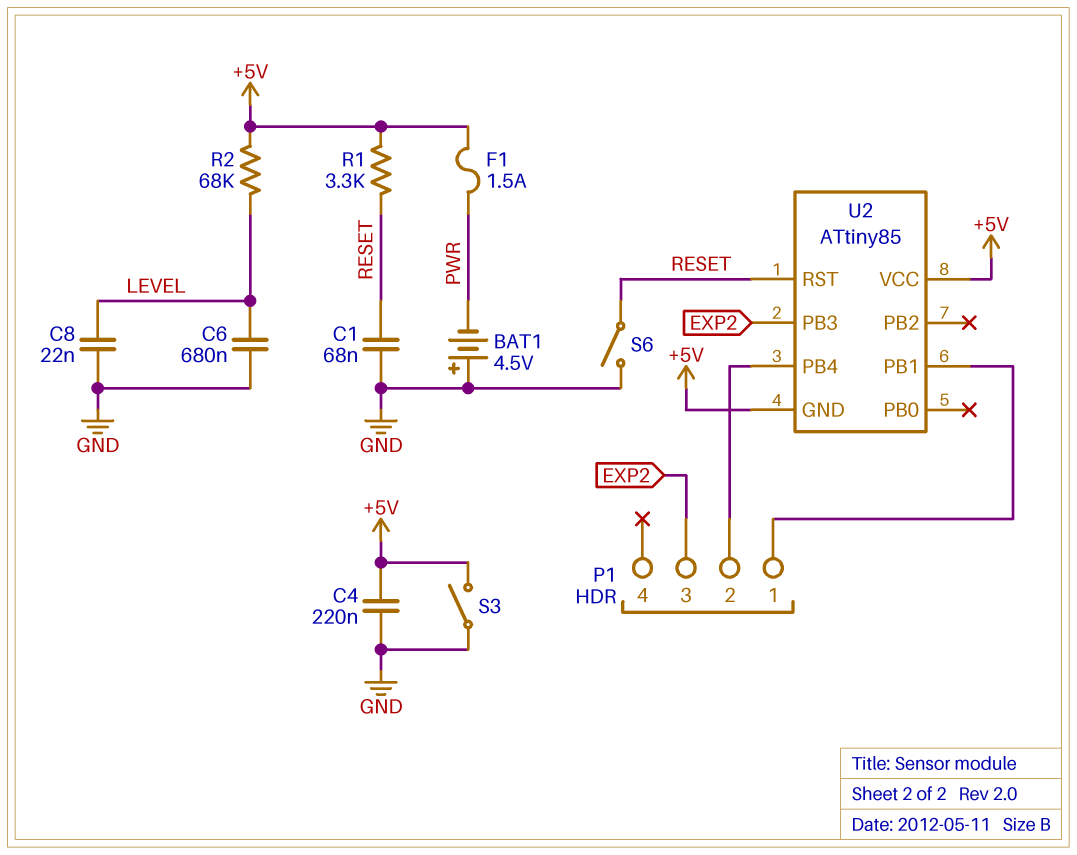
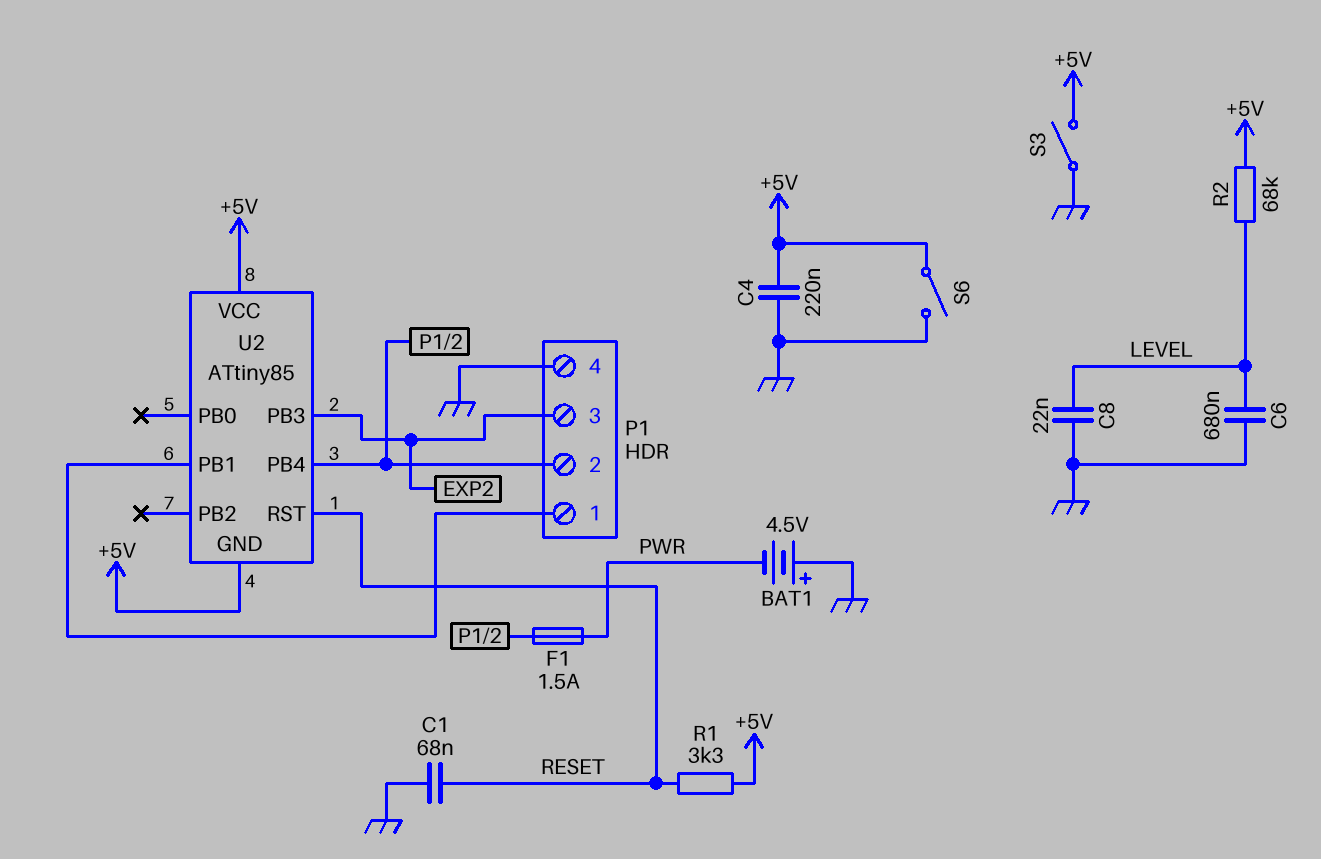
F1: 1.5A (+5V, PWR) -> 1.5A (P1/2, PWR)
P1 pin 4: none -> GND
S6: switch (GND, RESET) -> switch (+5V, GND)

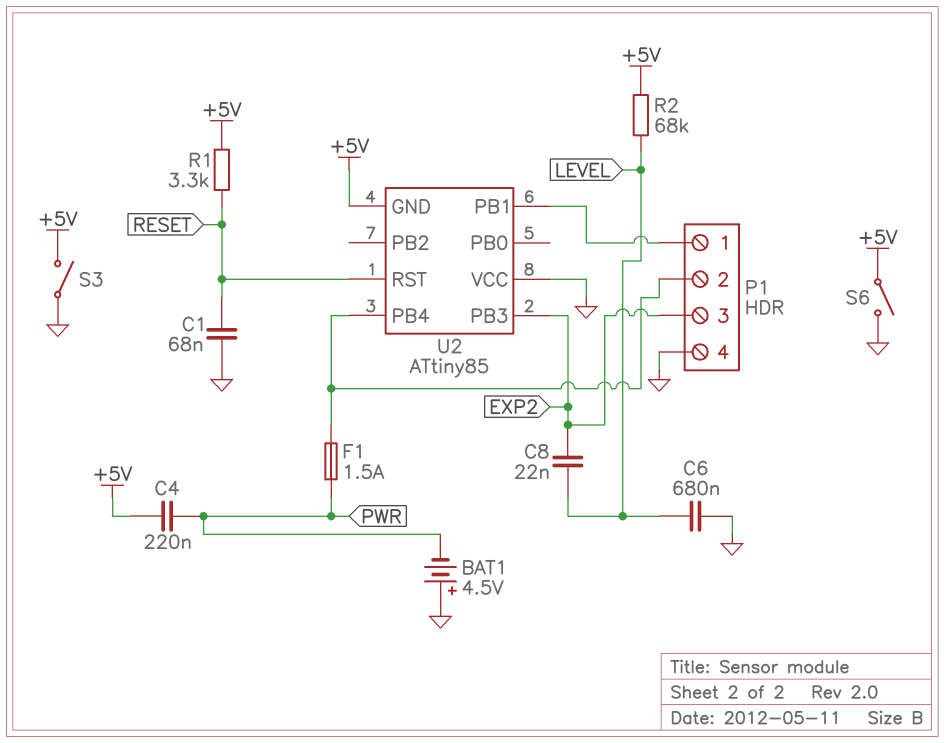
C4: 220nF (+5V, GND) -> 220nF (+5V, PWR)
C8: 22nF (GND, LEVEL) -> 22nF (EXP2, LEVEL)
U2 pin VCC: +5V -> GND

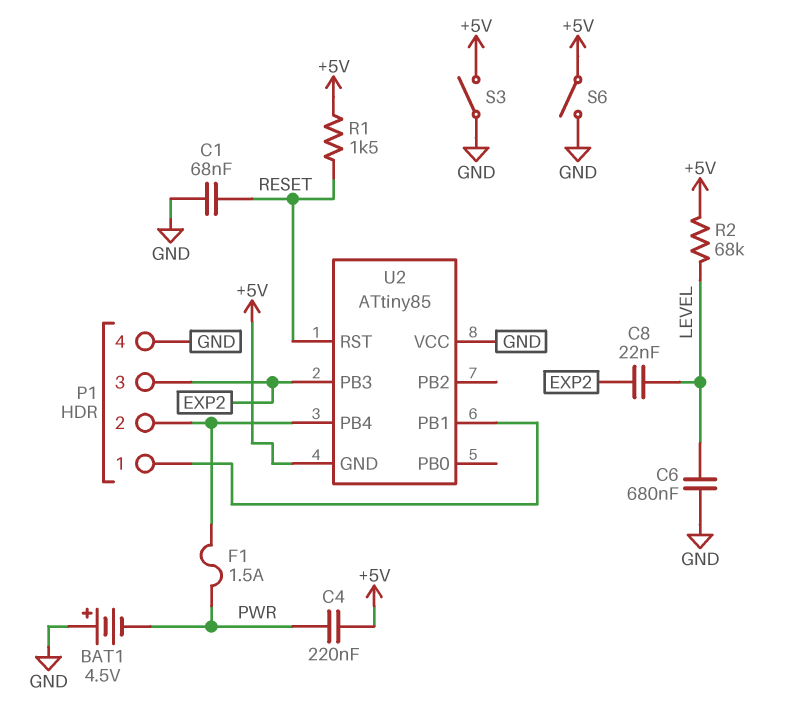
R1: 3.3k (+5V, RESET) -> 1.5k (+5V, RESET)

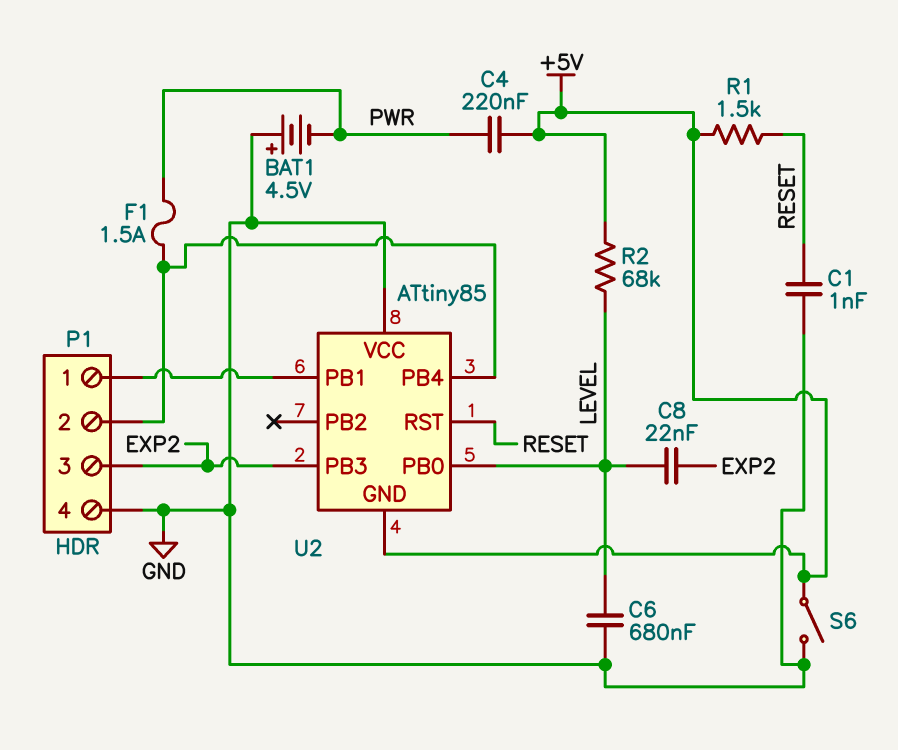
C1: 68nF (GND, RESET) -> 1nF (GND, RESET)
S3: switch (+5V, GND) -> none
U2 pin PB0: none -> LEVEL

